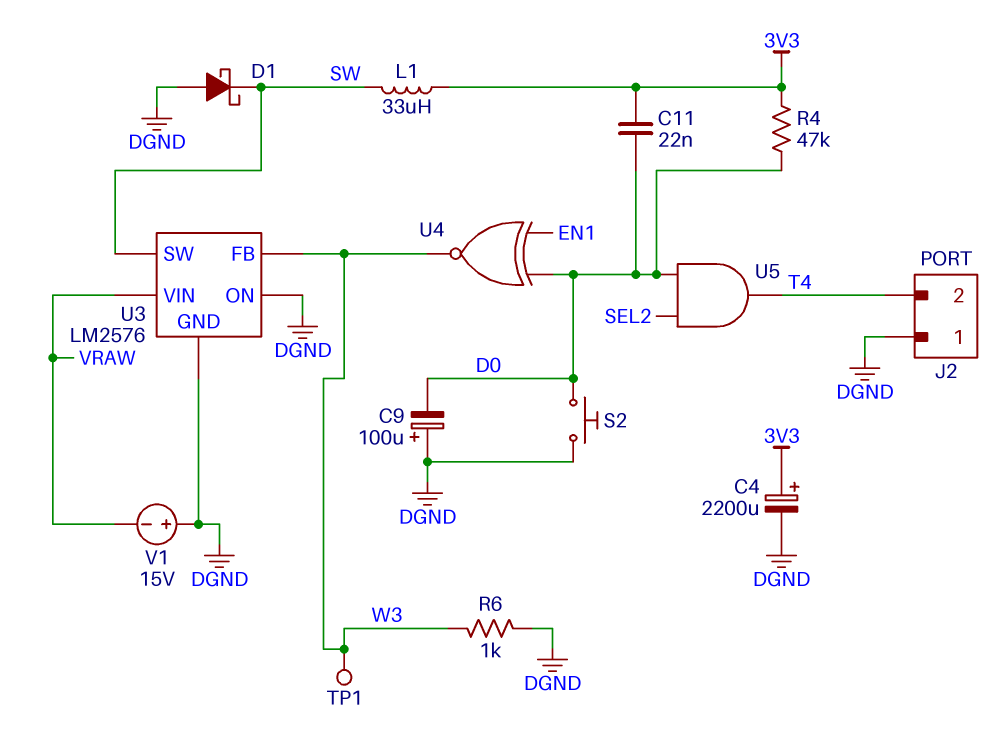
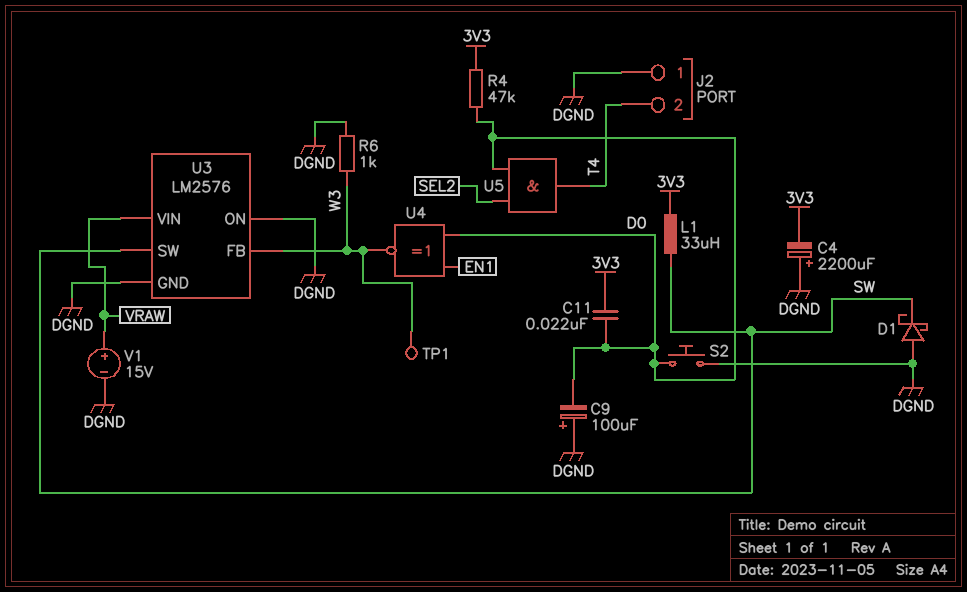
C4: 2200uF (plus 3V3, minus DGND) -> 2200uF (plus DGND, minus 3V3)
V1: 15V (plus DGND, minus VRAW) -> 15V (plus VRAW, minus DGND)

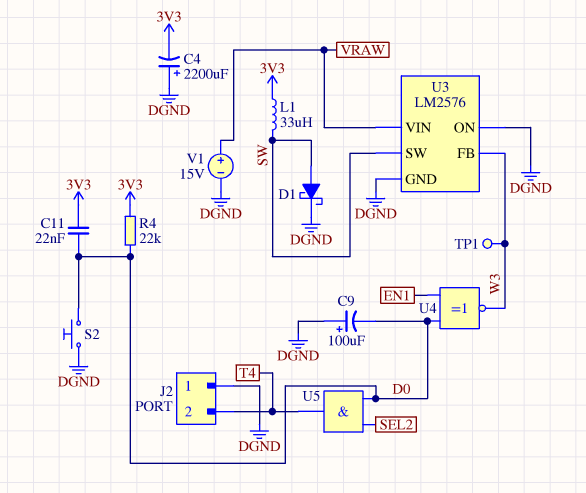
D1: schottky (A DGND, K SW) -> schottky (A SW, K DGND)
R4: 47k (3V3, D0) -> 22k (3V3, D0)
R6: 1k (DGND, W3) -> none

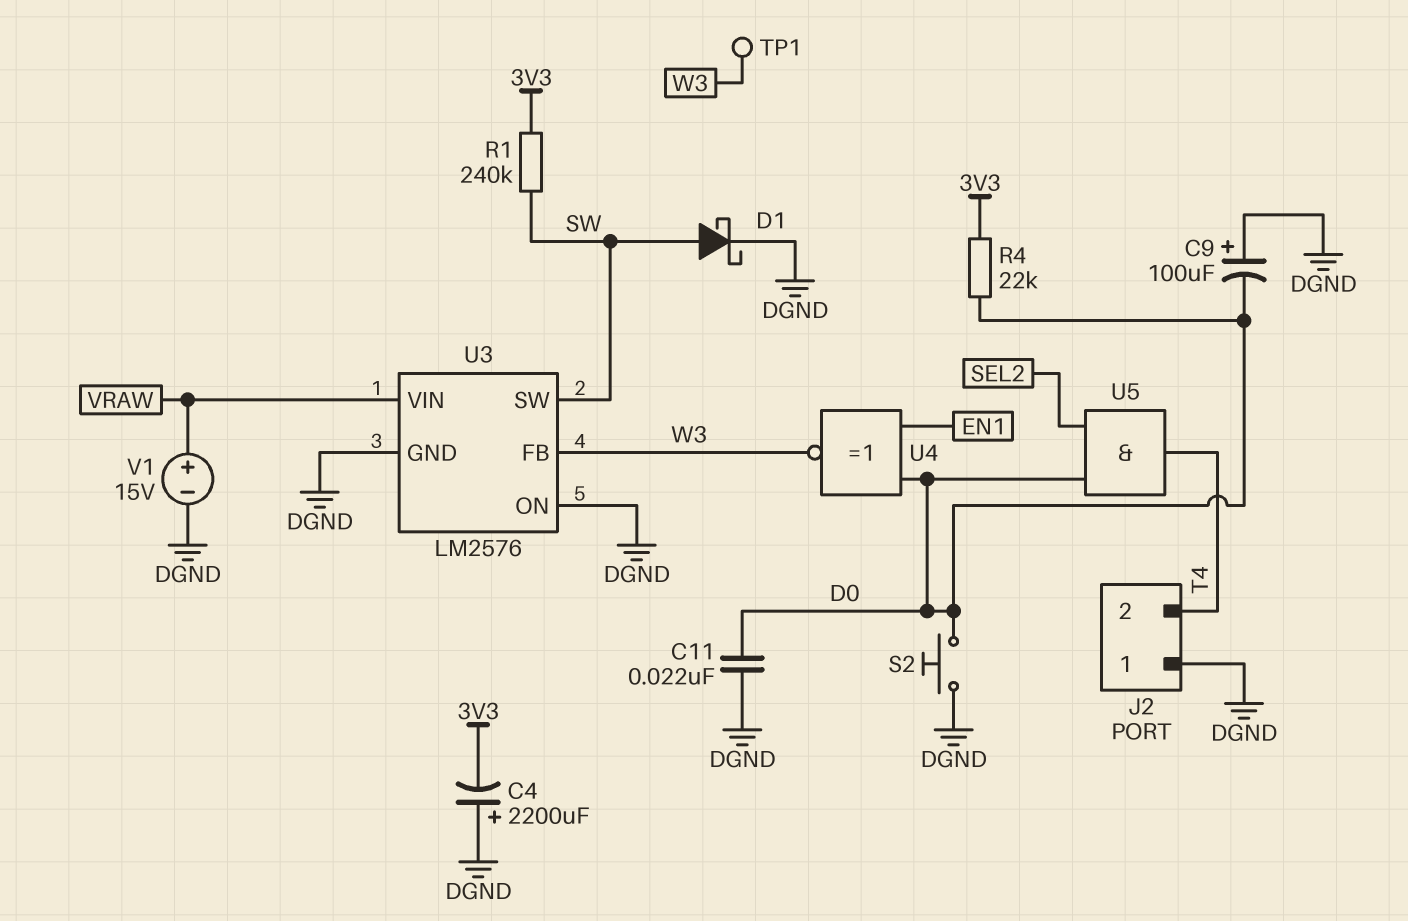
C11: 22nF (3V3, D0) -> 22nF (D0, DGND)
L1: 33uH (3V3, SW) -> none
R1: none -> 240k (3V3, SW)

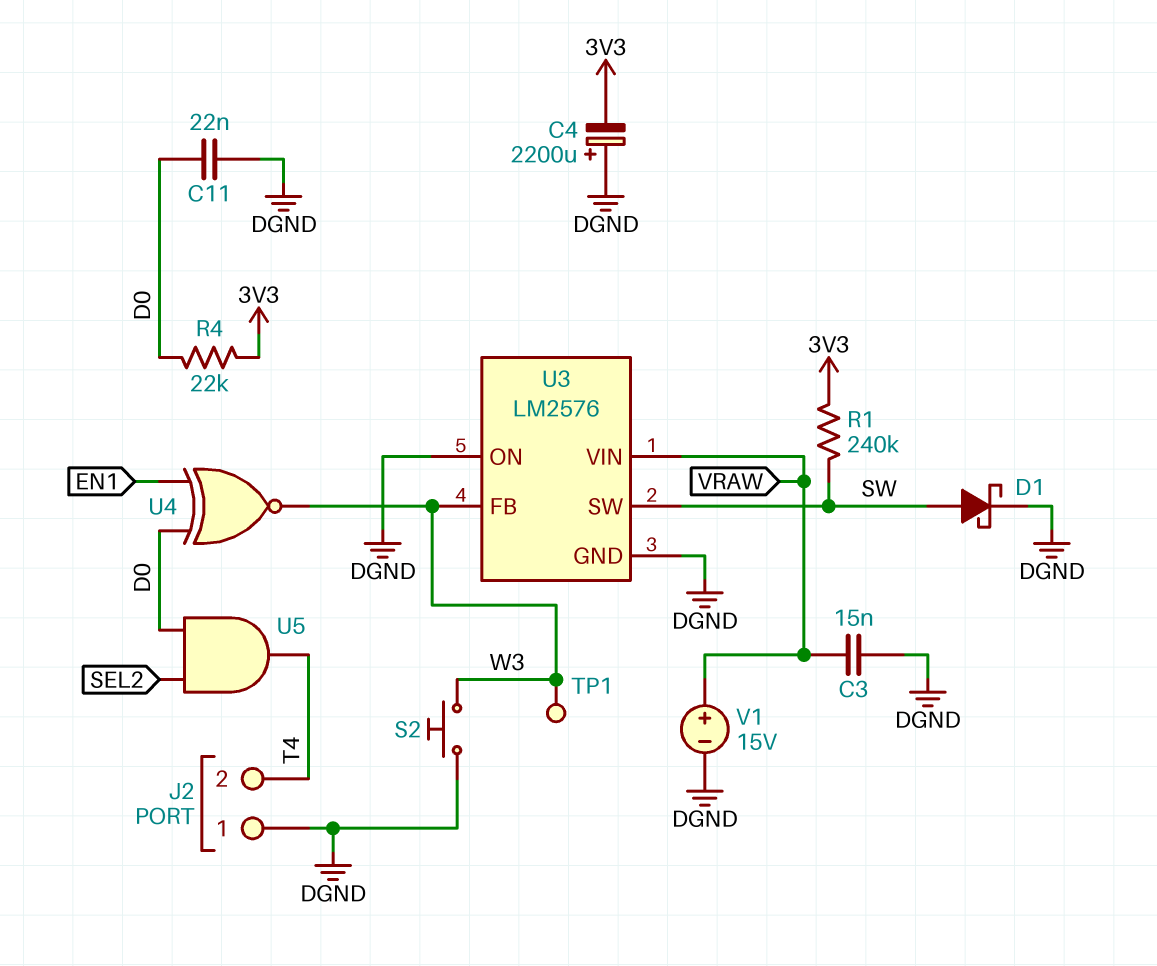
C3: none -> 15nF (DGND, VRAW)
C9: 100uF (plus DGND, minus D0) -> none
S2: button (D0, DGND) -> button (DGND, W3)

